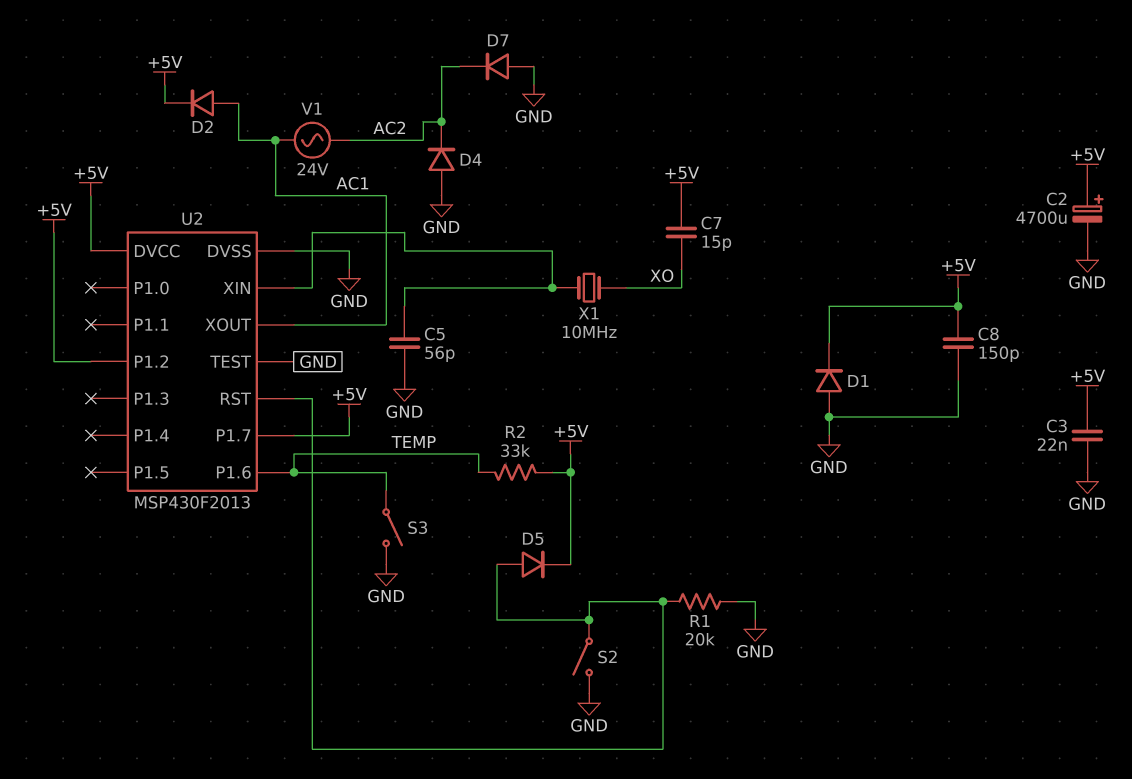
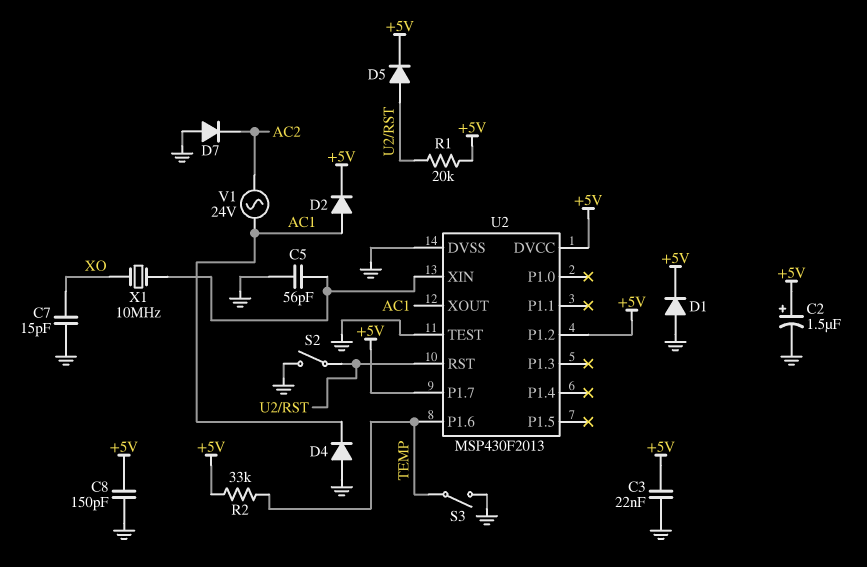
C2: 4700uF (plus +5V, minus GND) -> 1.5uF (plus +5V, minus GND)
C7: 15pF (+5V, XO) -> 15pF (GND, XO)
D4: diode (A GND, K AC2) -> diode (A GND, K AC1)
R1: 20k (GND, U2/RST) -> 20k (+5V, U2/RST)

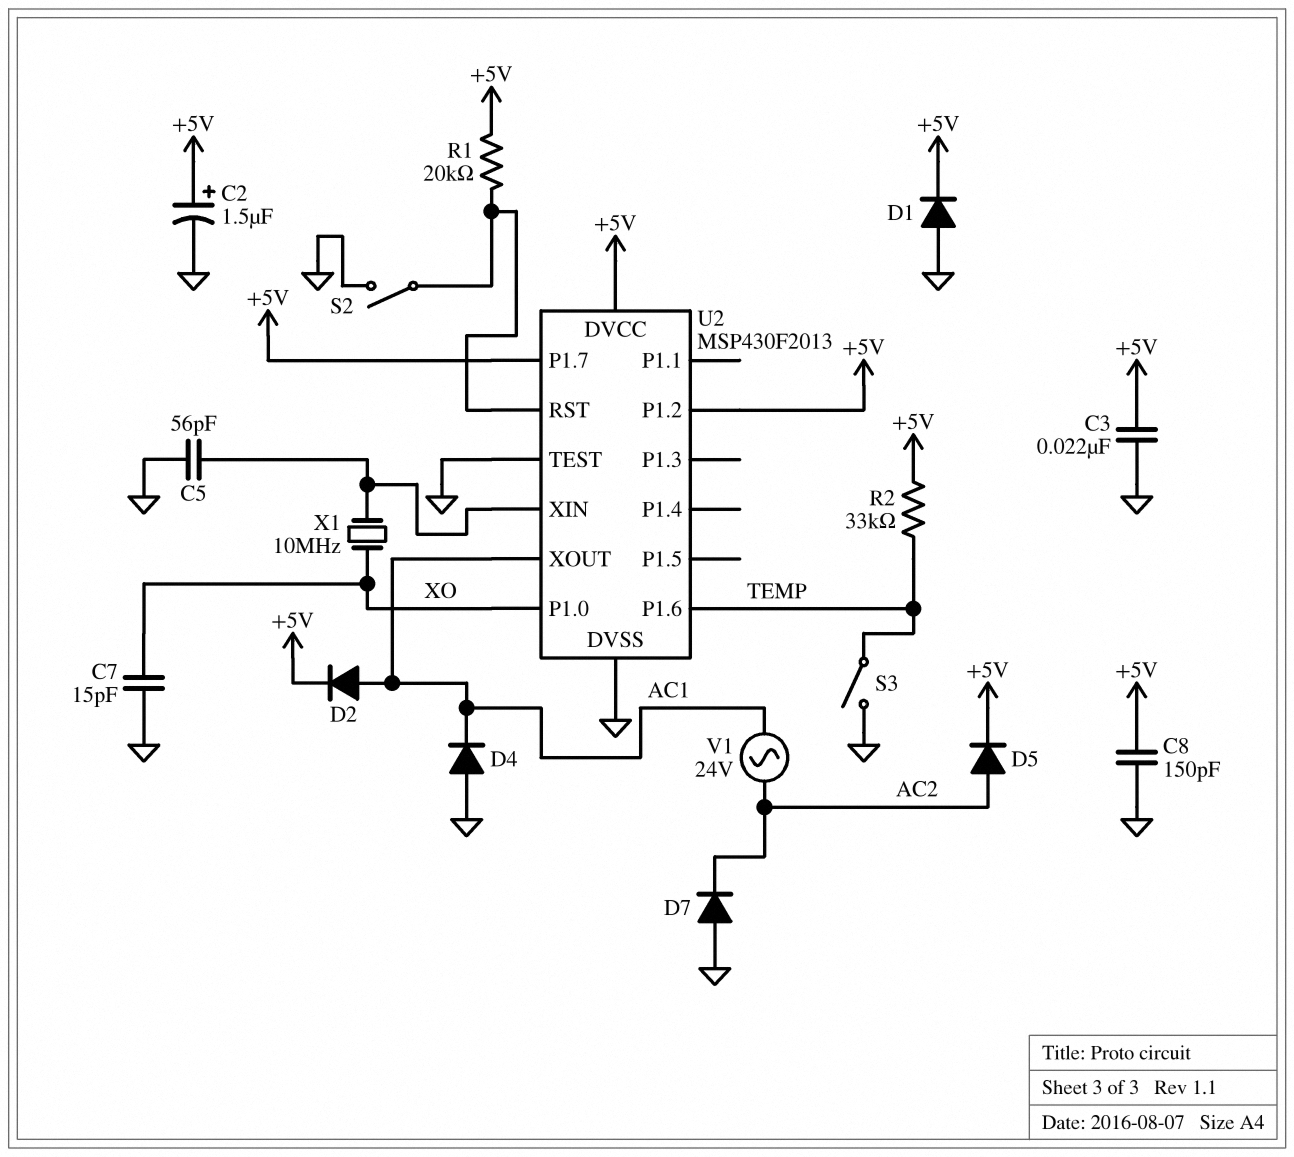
D5: diode (A U2/RST, K +5V) -> diode (A AC2, K +5V)
U2 pin P1.0: none -> XO

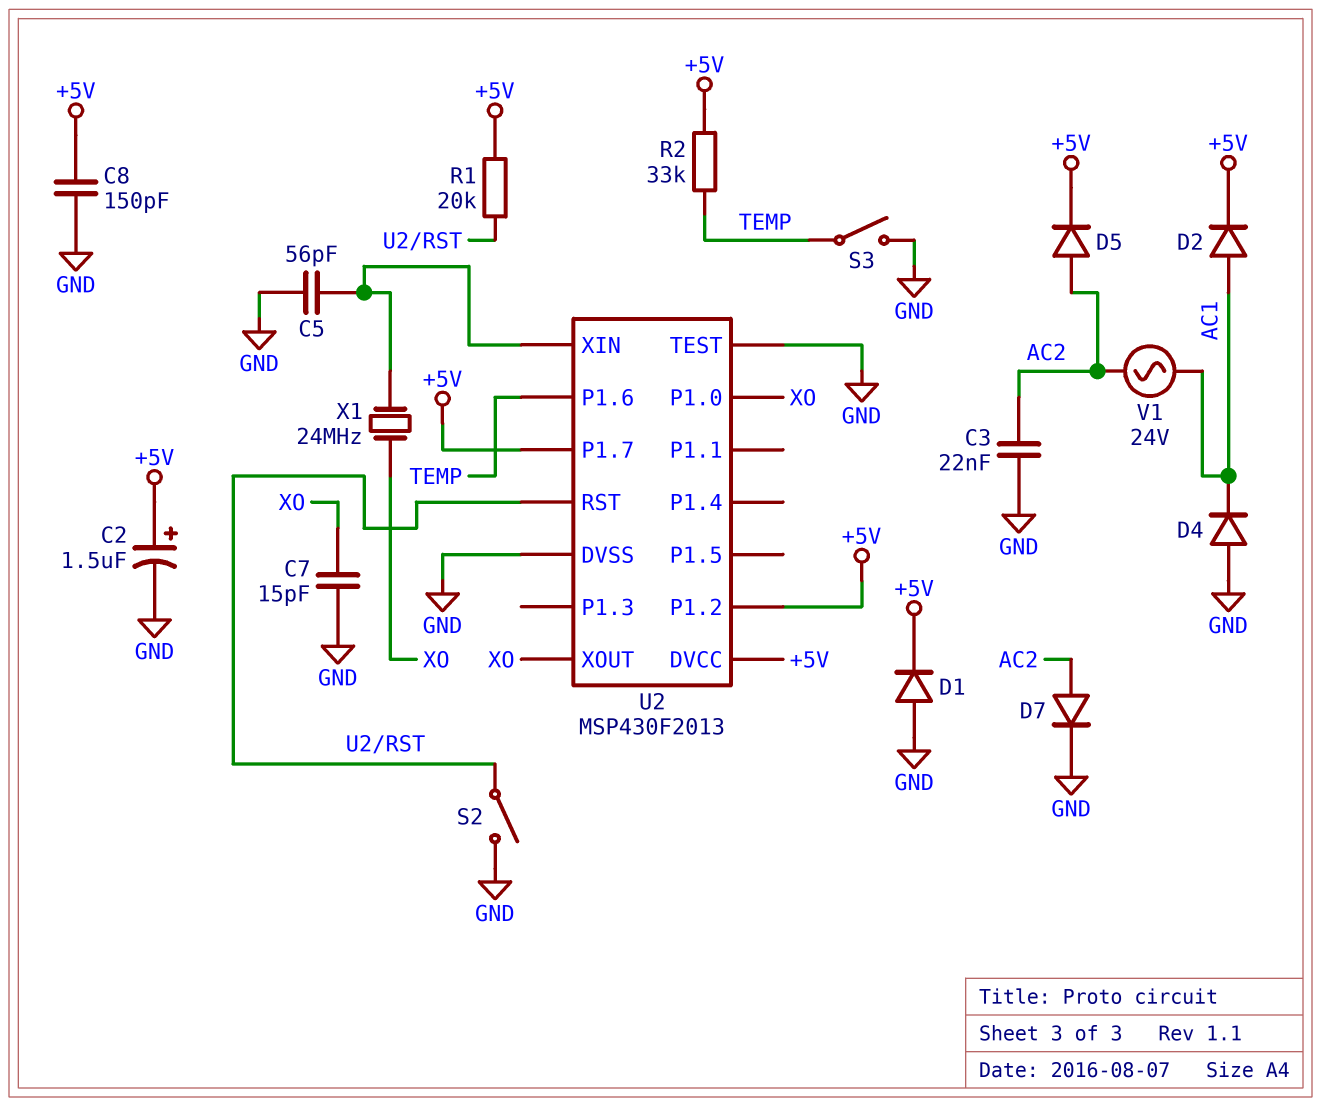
C3: 22nF (+5V, GND) -> 22nF (AC2, GND)
D7: diode (A GND, K AC2) -> diode (A AC2, K GND)
U2 pin XOUT: AC1 -> XO
X1: 10MHz (U2/XIN, XO) -> 24MHz (U2/XIN, XO)

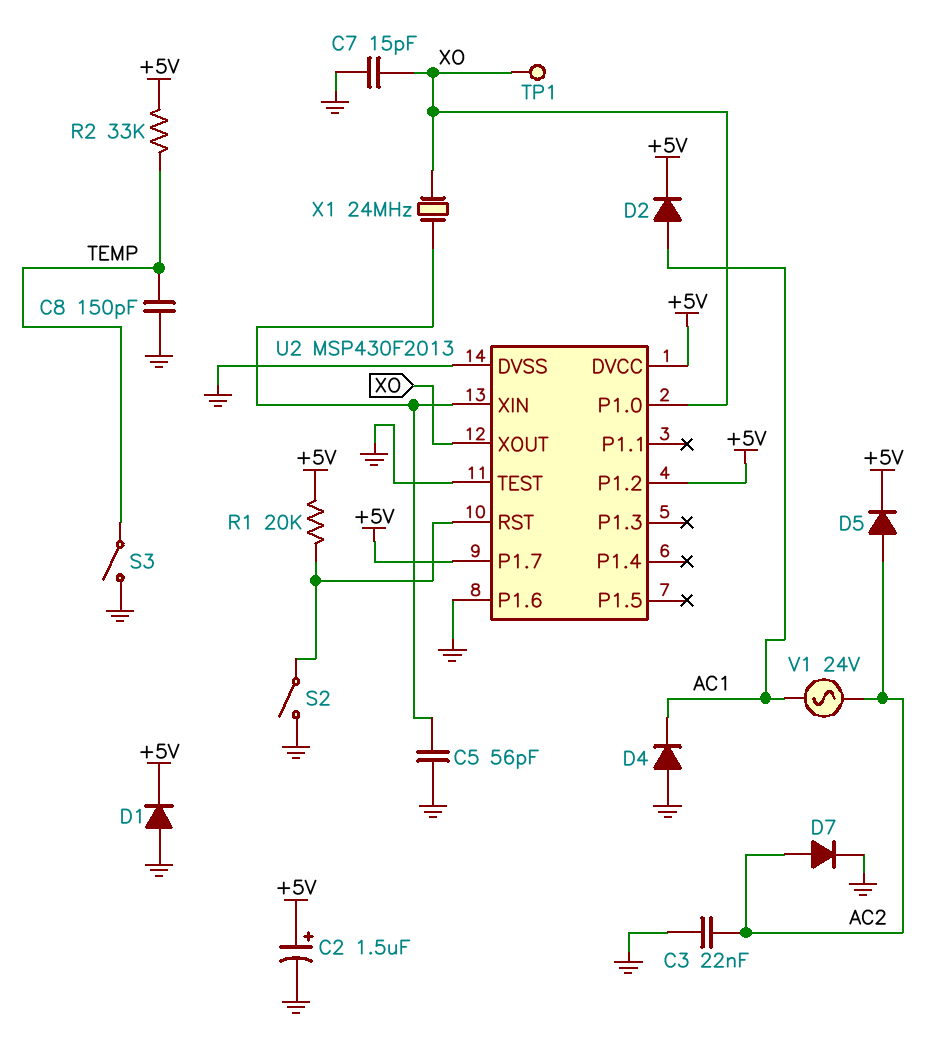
C8: 150pF (+5V, GND) -> 150pF (GND, TEMP)
TP1: none -> test point (XO)
U2 pin P1.6: TEMP -> GND

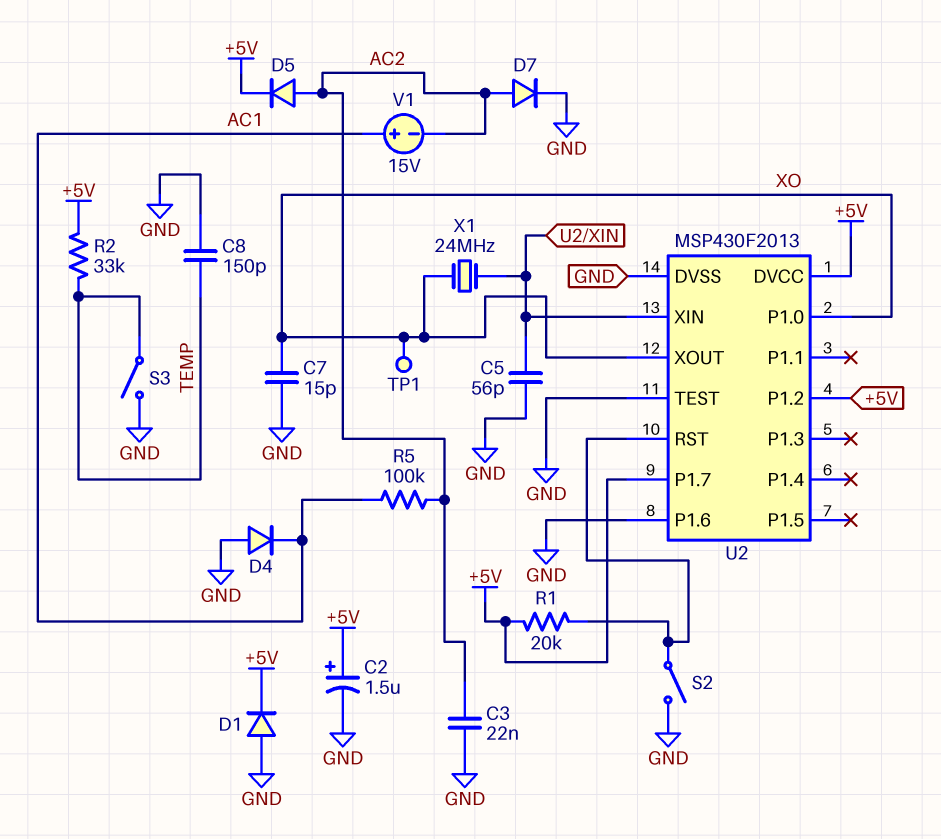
D2: diode (A AC1, K +5V) -> none
R5: none -> 100k (AC1, AC2)
V1: AC 24V (AC1, AC2) -> 15V (plus AC1, minus AC2)

